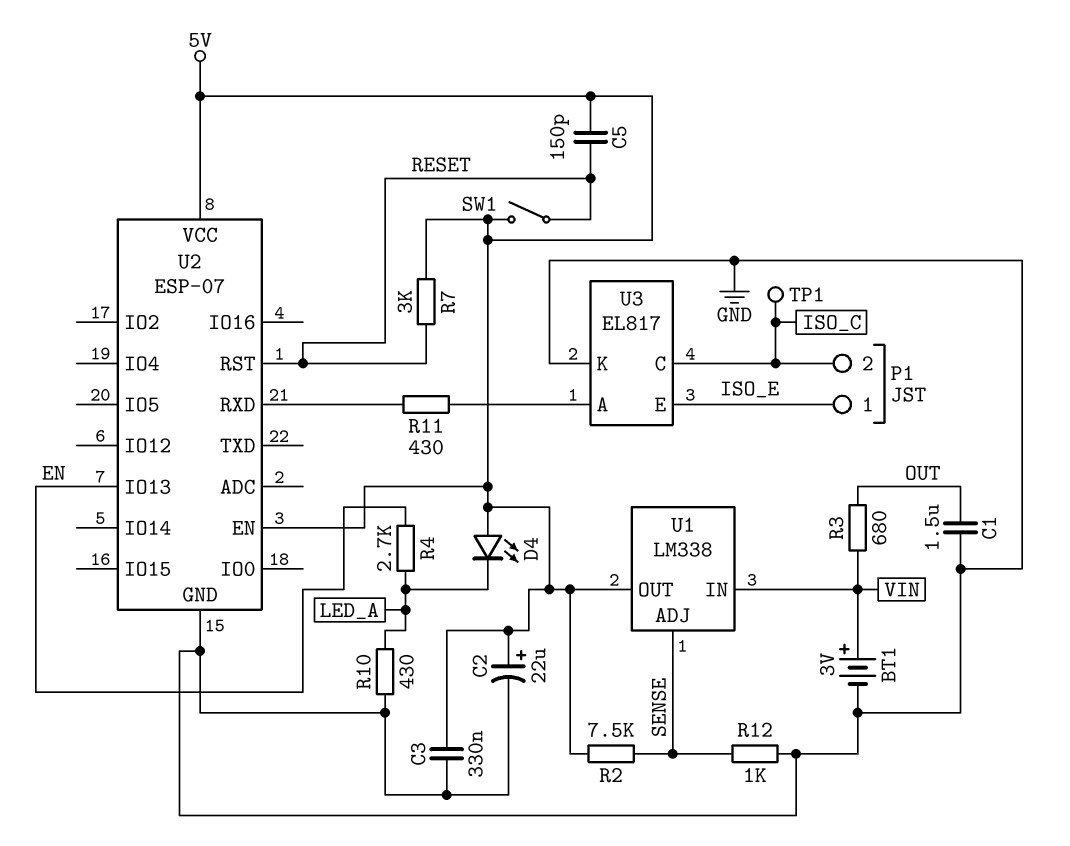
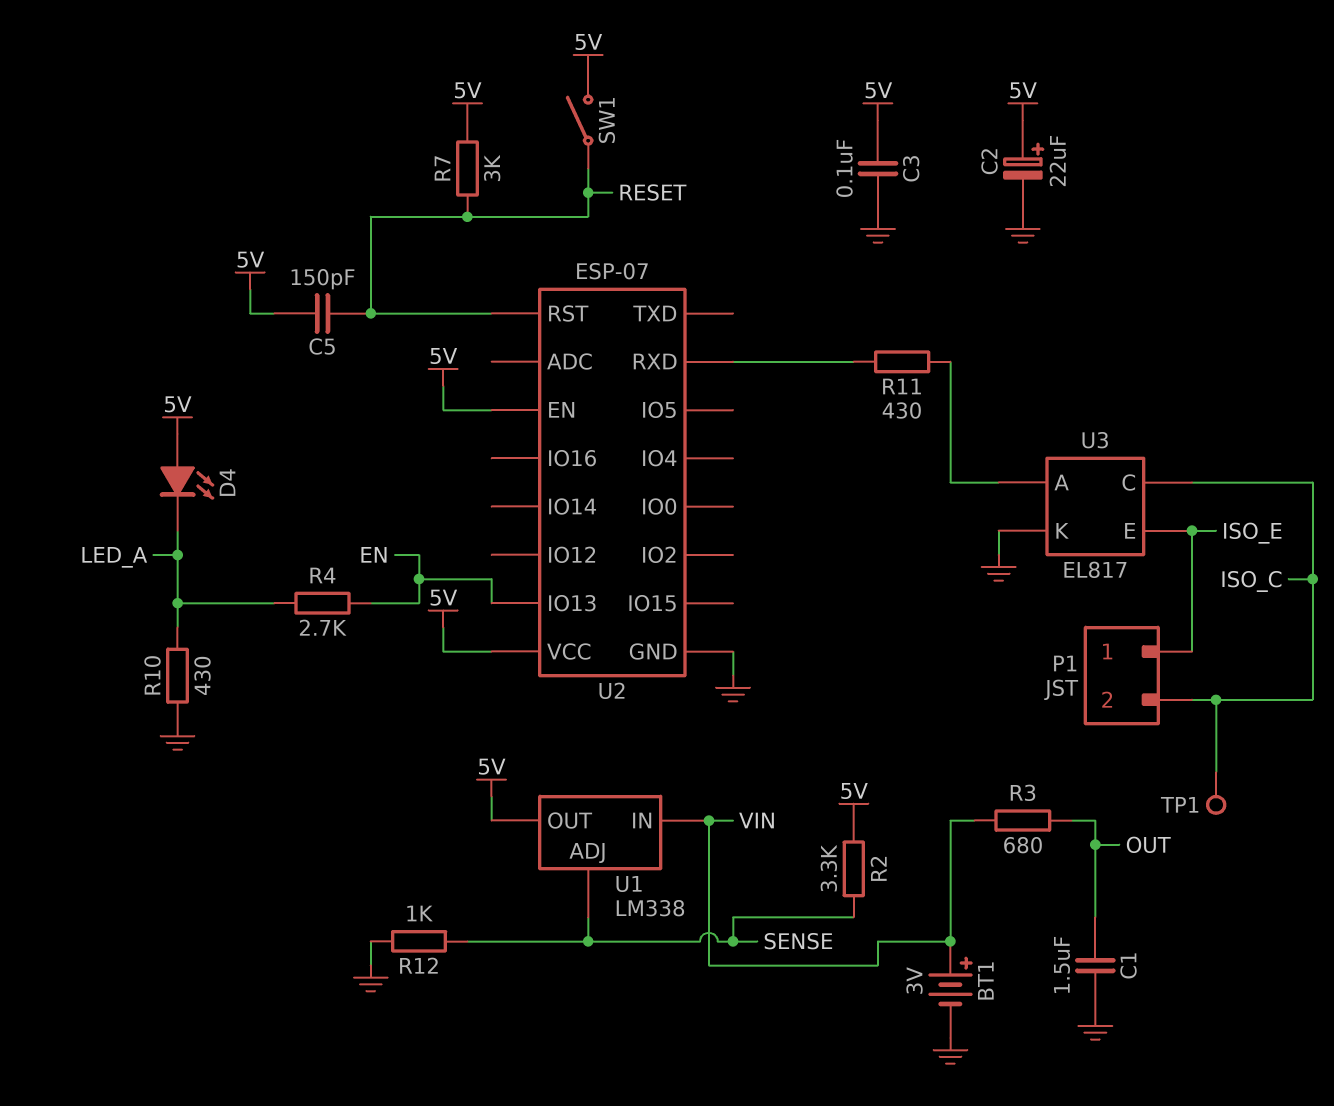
C3: 330nF (5V, GND) -> 100nF (5V, GND)
R2: 7.5k (5V, SENSE) -> 3.3k (5V, SENSE)

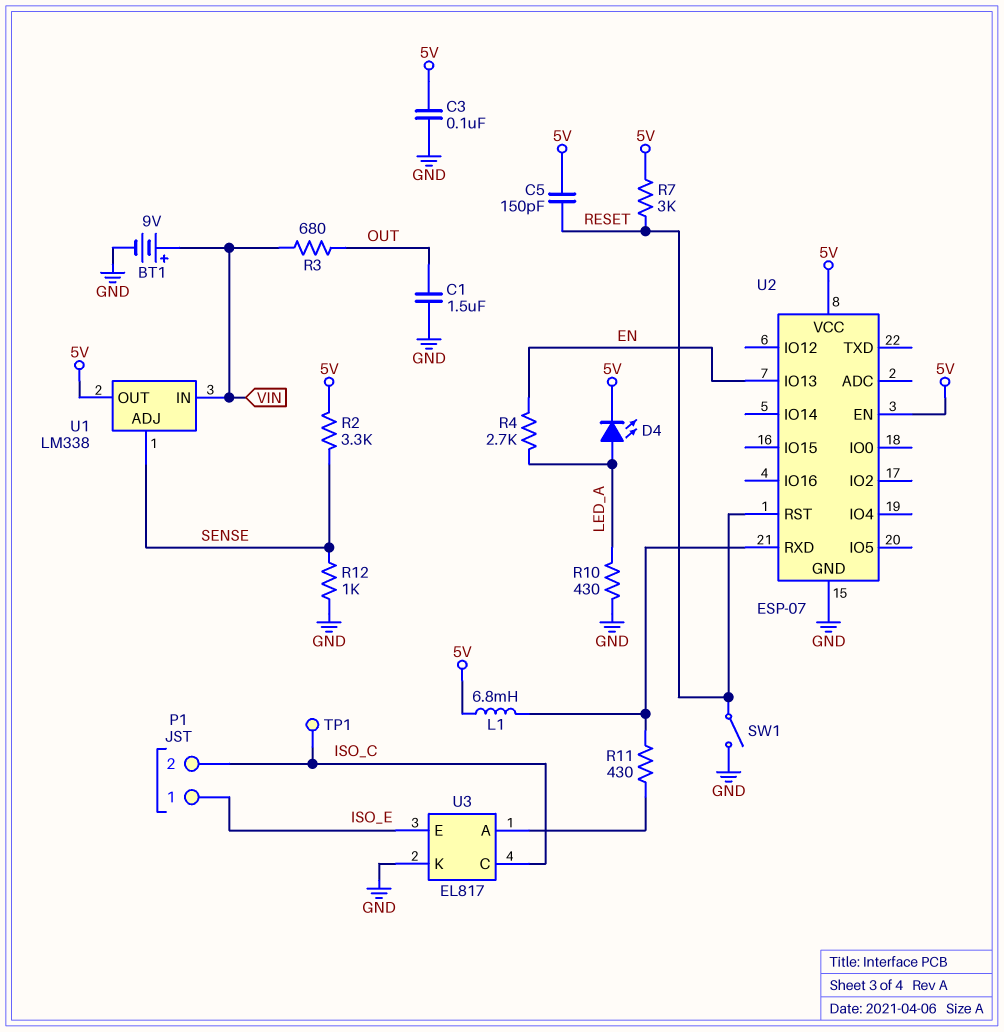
BT1: 3V (plus VIN, minus GND) -> 9V (plus VIN, minus GND)
C2: 22uF (plus 5V, minus GND) -> none
D4: LED (A 5V, K LED_A) -> LED (A LED_A, K 5V)
L1: none -> 6.8mH (5V, U2/RXD)
SW1: switch (5V, RESET) -> switch (GND, RESET)

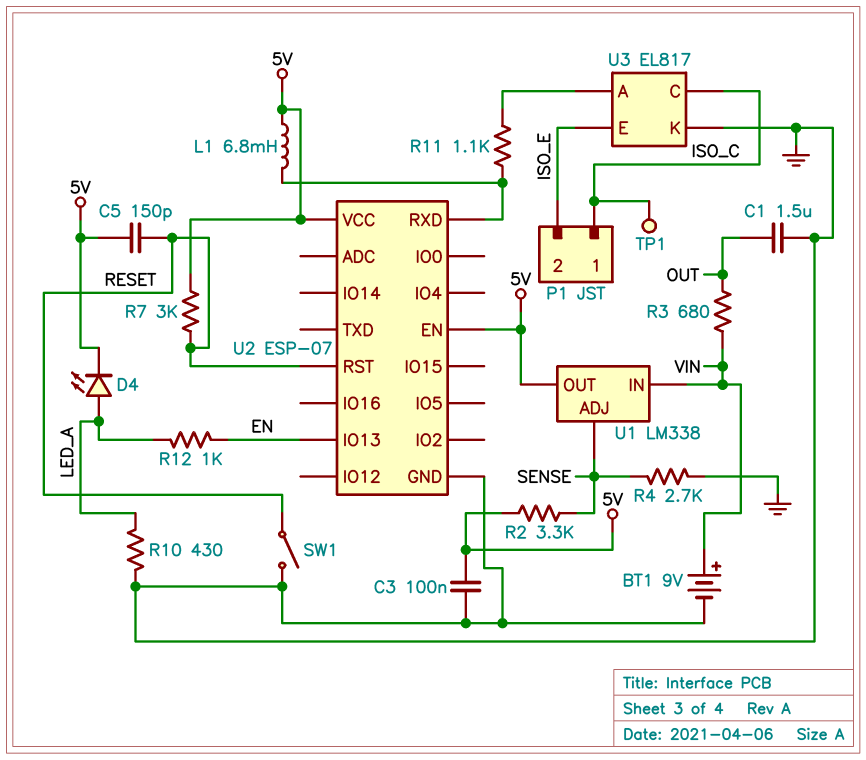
P1 pin 1: ISO_E -> ISO_C
P1 pin 2: ISO_C -> ISO_E
R4: 2.7k (EN, LED_A) -> 2.7k (GND, SENSE)
R11: 430 (U2/RXD, U3/A) -> 1.1k (U2/RXD, U3/A)
R12: 1k (GND, SENSE) -> 1k (EN, LED_A)

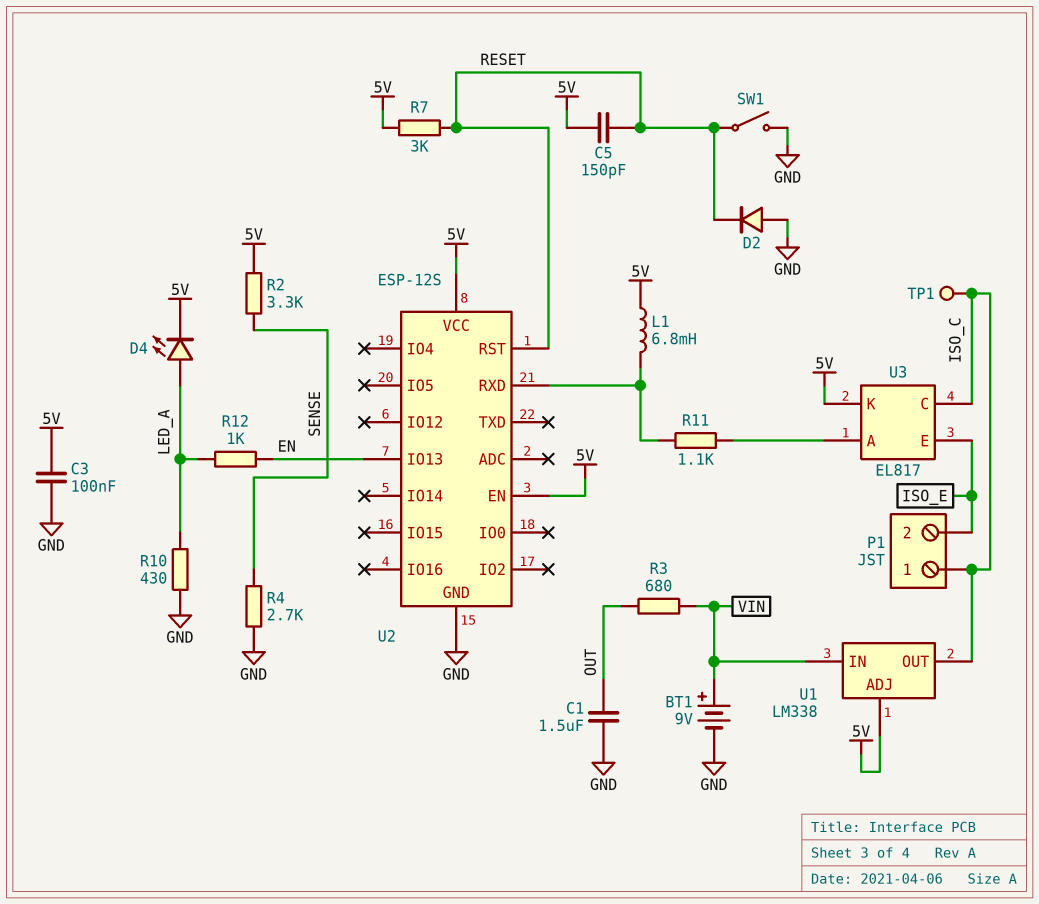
D2: none -> diode (A GND, K RESET)
U1 pin ADJ: SENSE -> 5V
U1 pin OUT: 5V -> ISO_C
U2: ESP-07 -> ESP-12S
U3 pin K: GND -> 5V

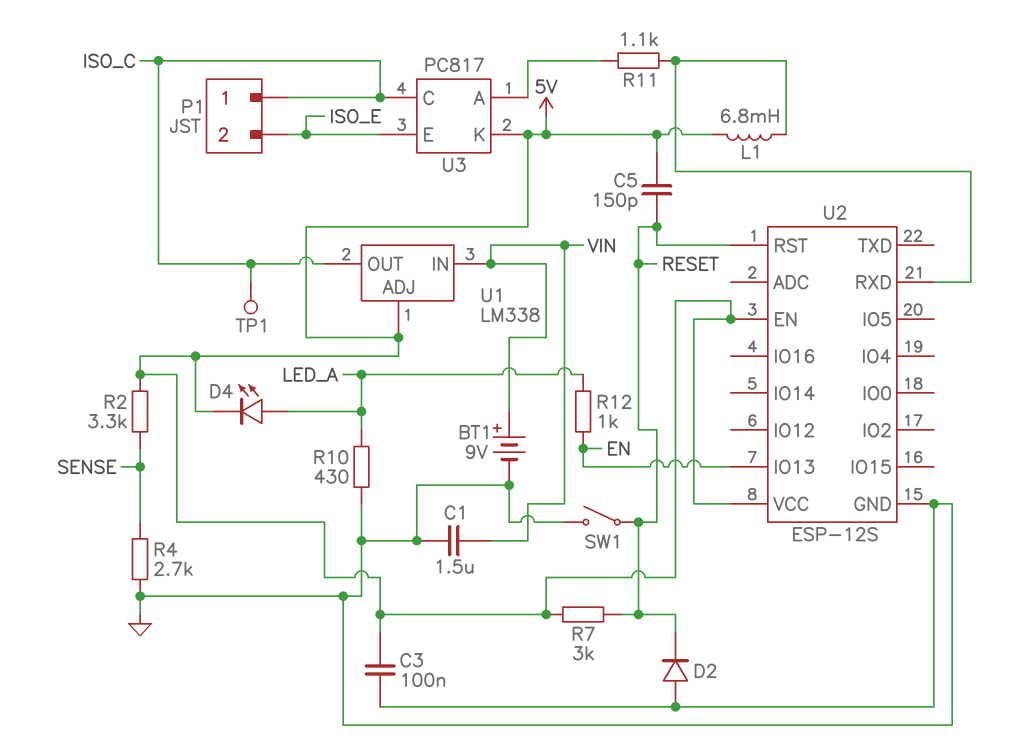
C1: 1.5uF (GND, OUT) -> 1.5uF (GND, VIN)
R3: 680 (OUT, VIN) -> none
U3: EL817 -> PC817

